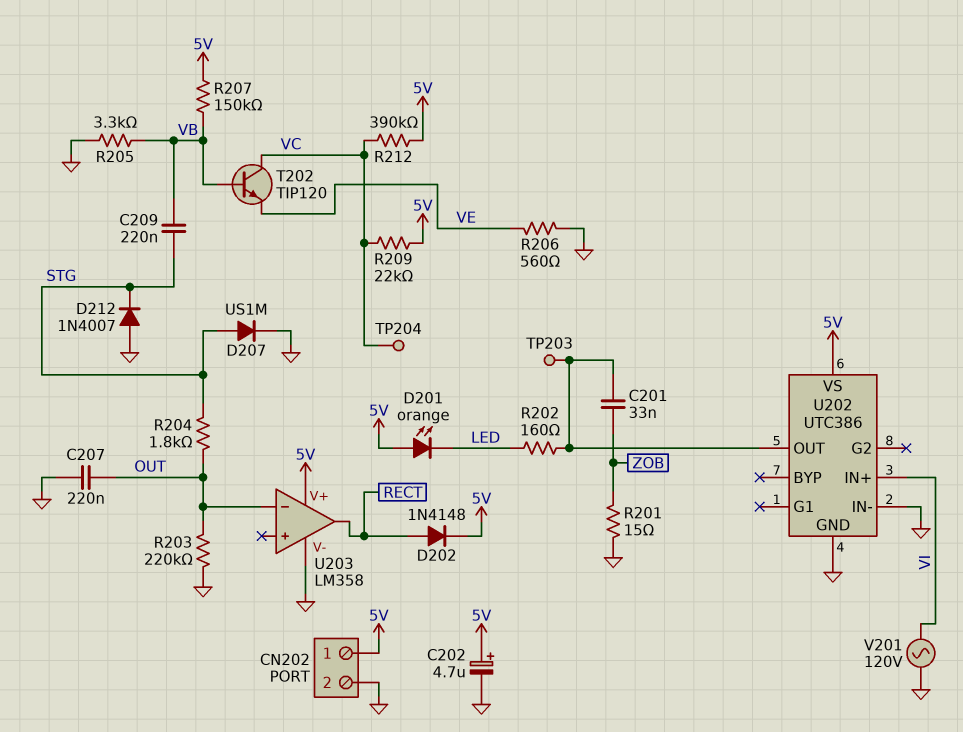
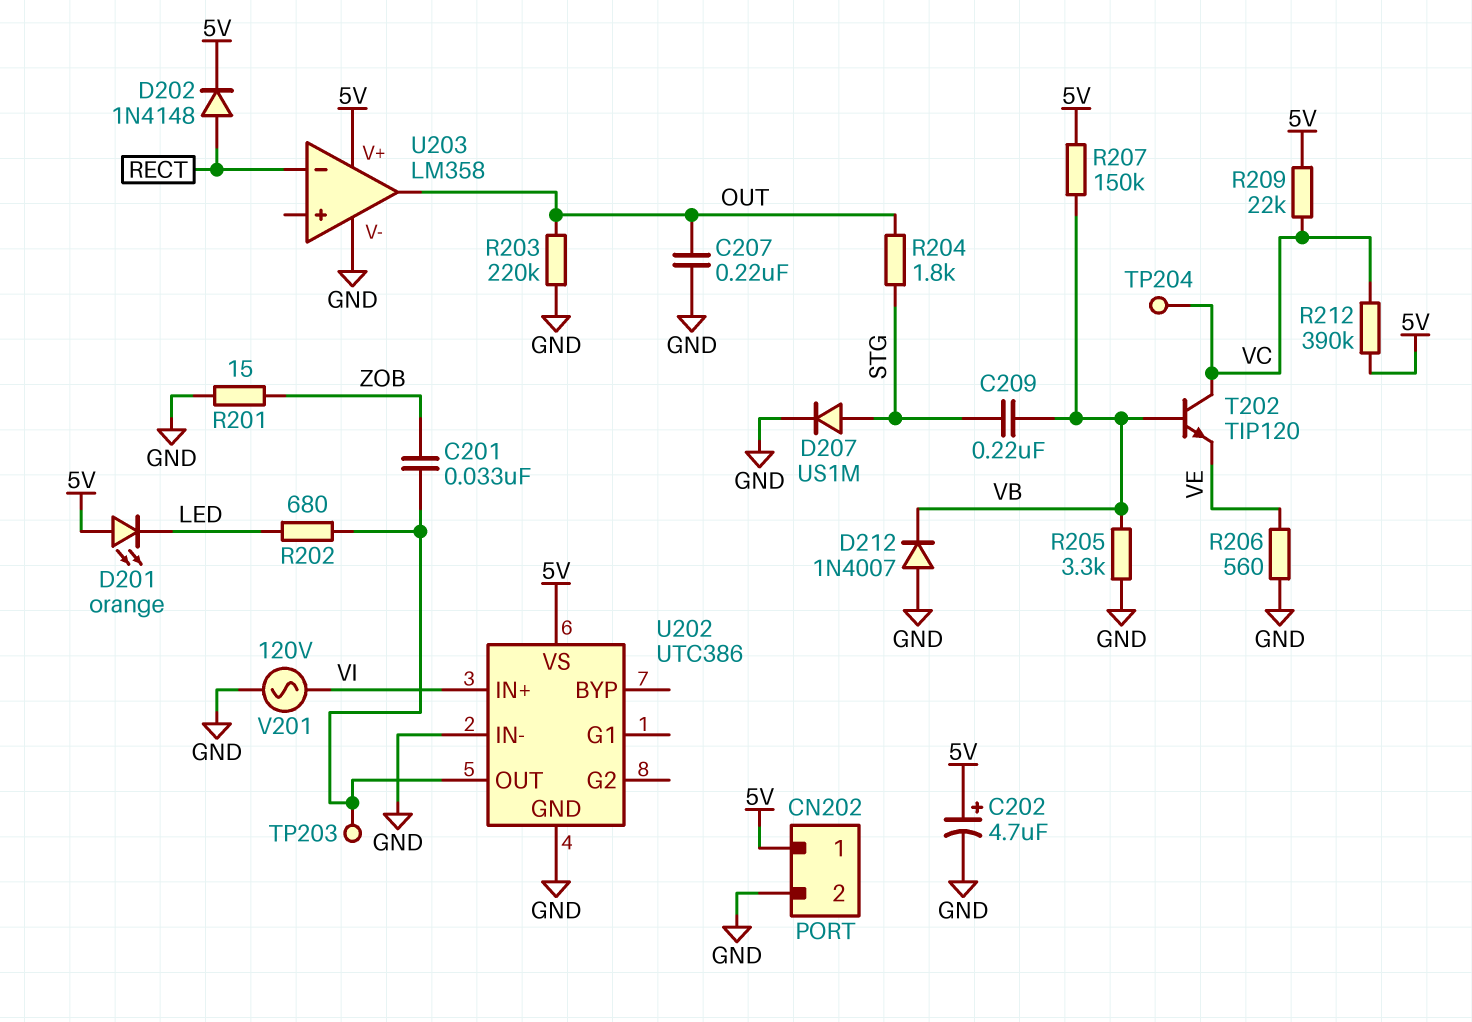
D212: diode 1N4007 (A GND, K STG) -> diode 1N4007 (A GND, K VB)
R202: 160 (LED, U202/OUT) -> 680 (LED, U202/OUT)
U203 pin in-: OUT -> RECT
U203 pin out: RECT -> OUT

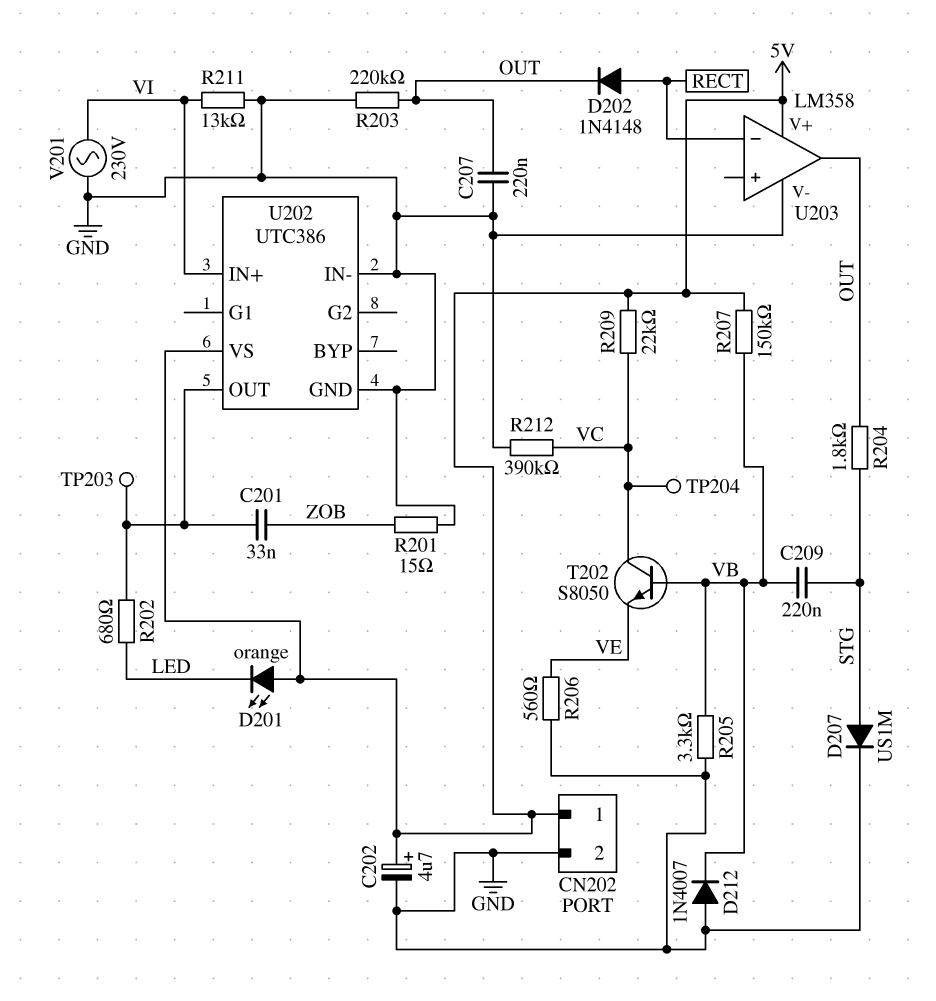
D202: diode 1N4148 (A RECT, K 5V) -> diode 1N4148 (A RECT, K OUT)
R211: none -> 13k (GND, VI)
R212: 390k (5V, VC) -> 390k (GND, VC)
T202: NPN TIP120 (B VB, C VC, E VE) -> NPN S8050 (B VB, C VC, E VE)
V201: AC 120V (GND, VI) -> AC 230V (GND, VI)

